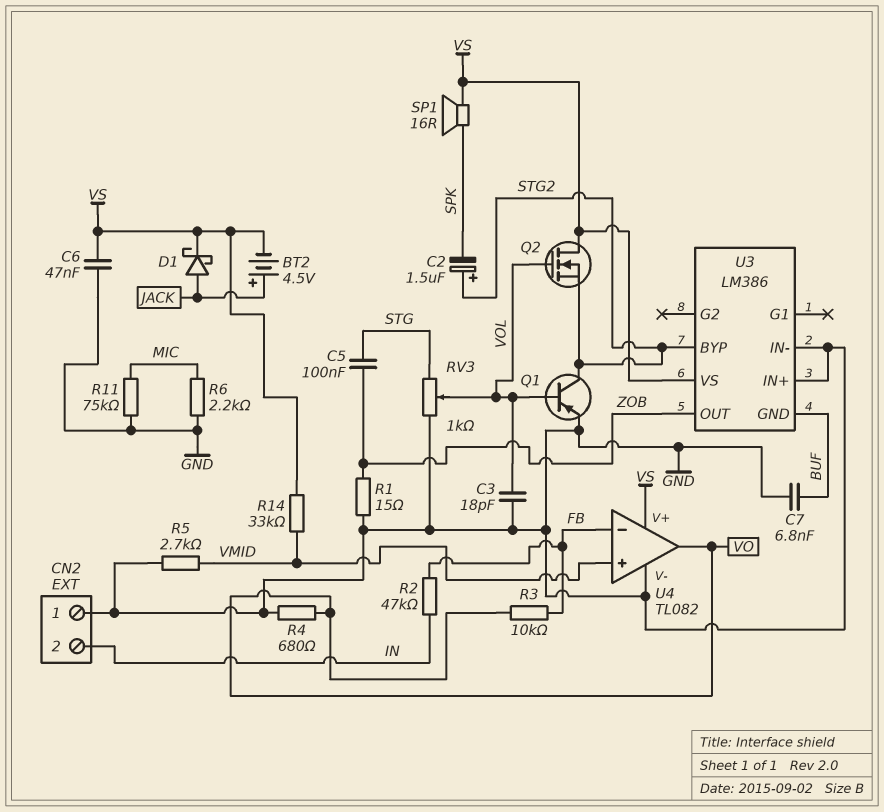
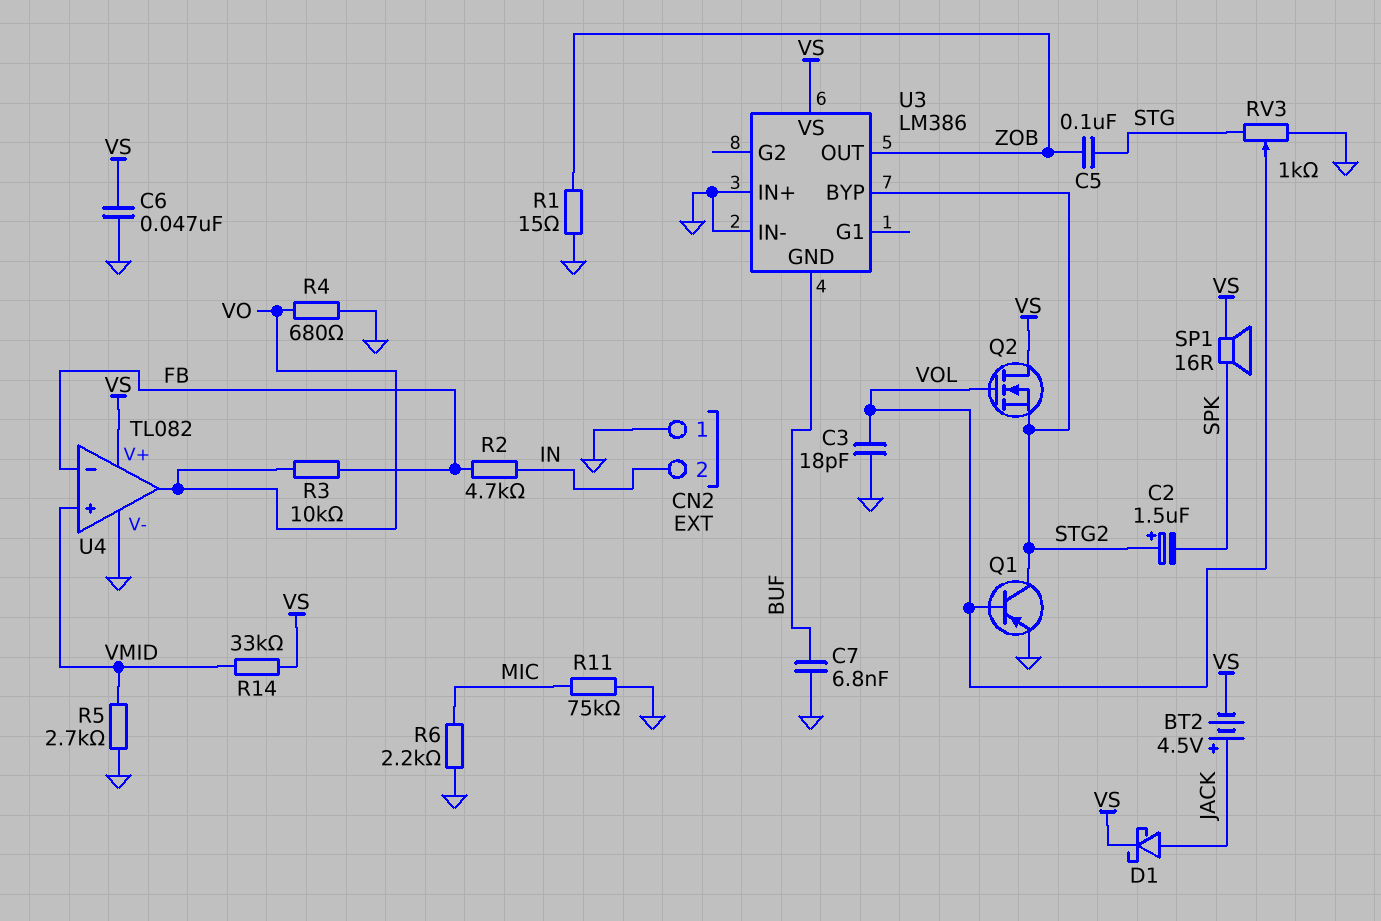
R2: 47k (FB, IN) -> 4.7k (FB, IN)

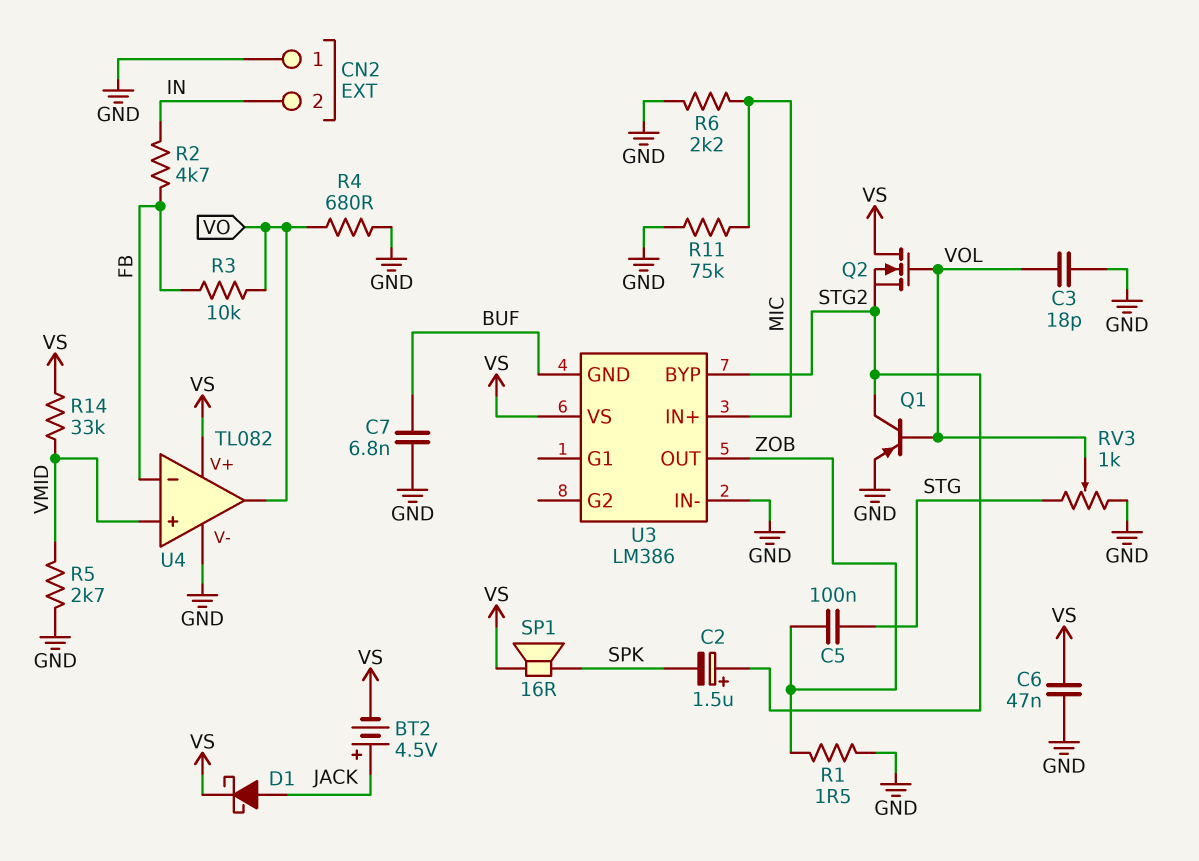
R1: 15 (GND, ZOB) -> 1.5 (GND, ZOB)
U3 pin IN+: GND -> MIC

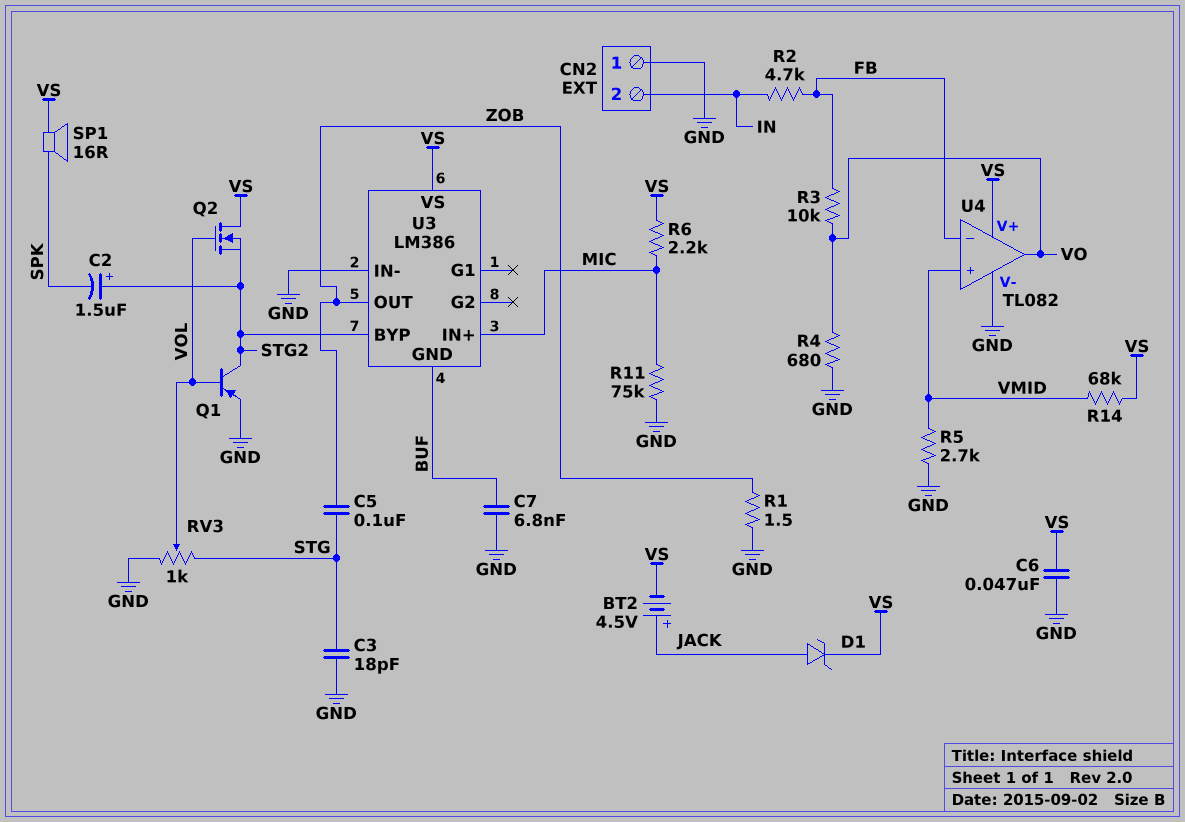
C3: 18pF (GND, VOL) -> 18pF (GND, STG)
D1: schottky (A JACK, K VS) -> zener (A JACK, K VS)
R6: 2.2k (GND, MIC) -> 2.2k (MIC, VS)
R14: 33k (VMID, VS) -> 68k (VMID, VS)

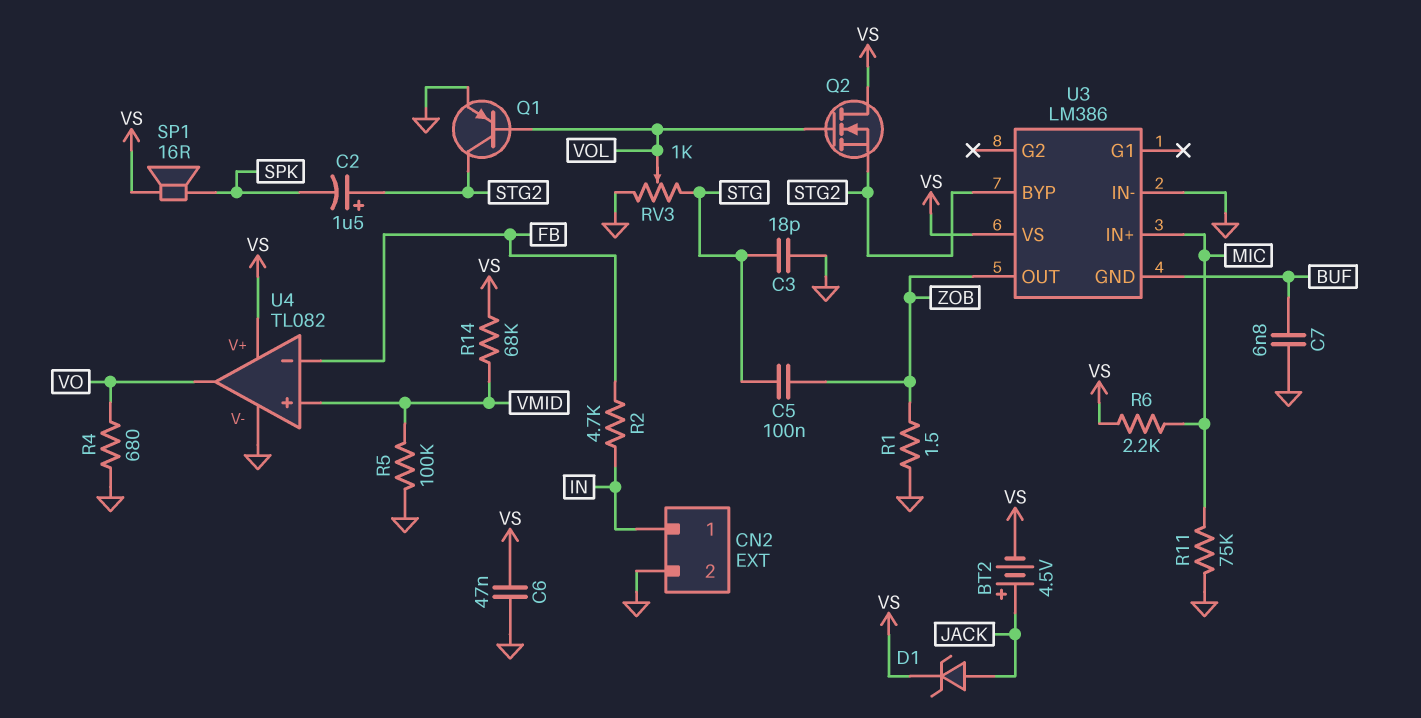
CN2 pin 1: GND -> IN
CN2 pin 2: IN -> GND
R3: 10k (FB, VO) -> none
R5: 2.7k (GND, VMID) -> 100k (GND, VMID)

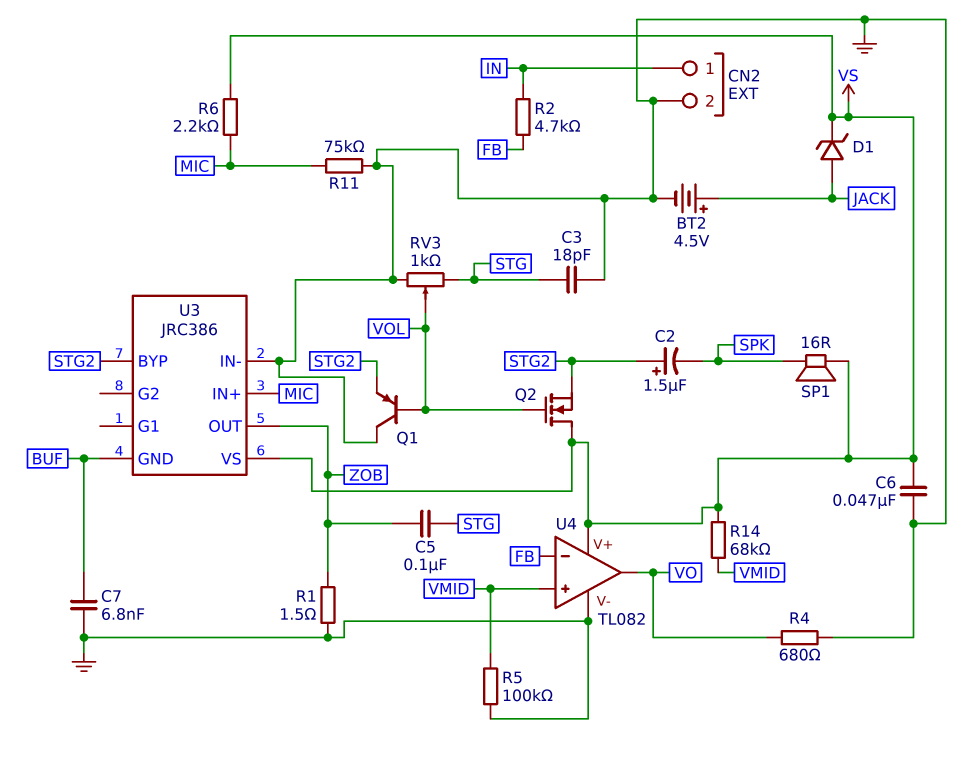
BT2: 4.5V (plus JACK, minus VS) -> 4.5V (plus JACK, minus GND)
Q1: PNP (B VOL, C STG2, E GND) -> PNP (B VOL, C GND, E STG2)
U3: LM386 -> JRC386

